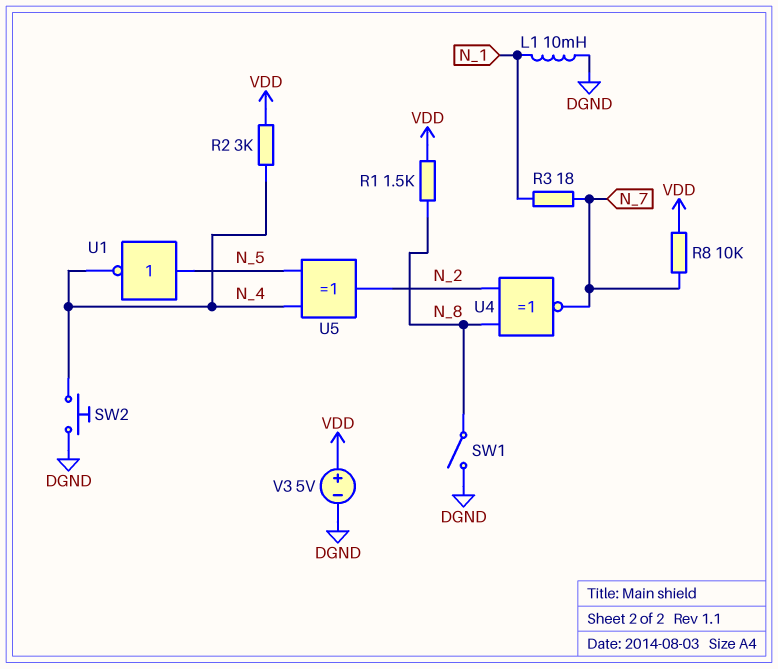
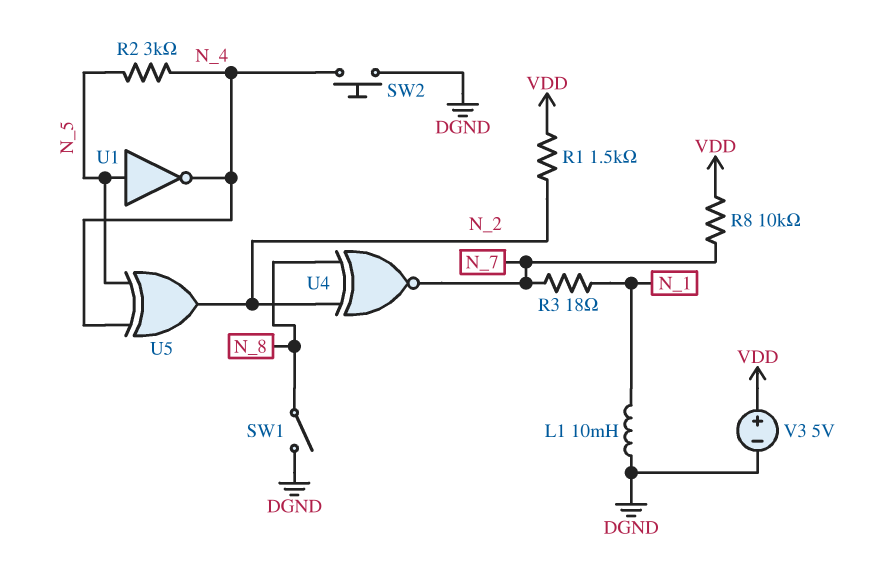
R1: 1.5k (N_8, VDD) -> 1.5k (N_2, VDD)
R2: 3k (N_4, VDD) -> 3k (N_4, N_5)

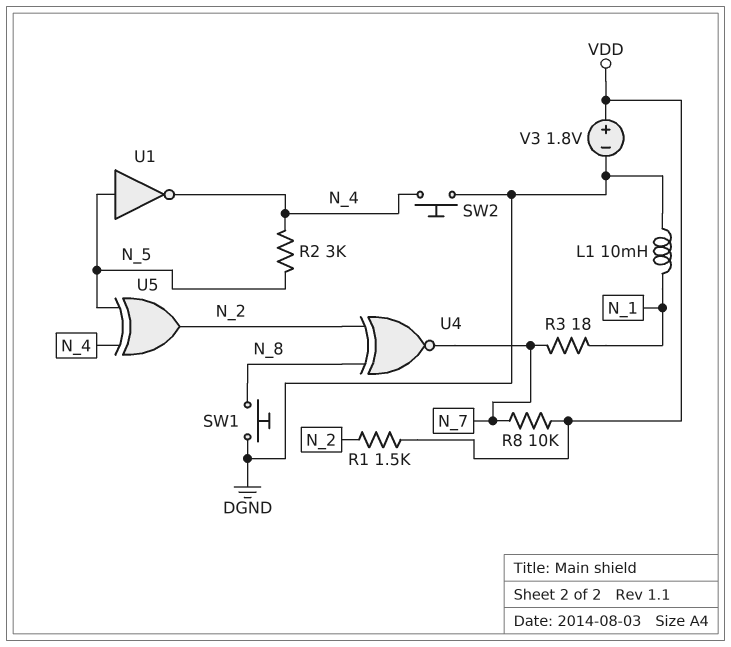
SW1: switch (DGND, N_8) -> button (DGND, N_8)
V3: 5V (plus VDD, minus DGND) -> 1.8V (plus VDD, minus DGND)

